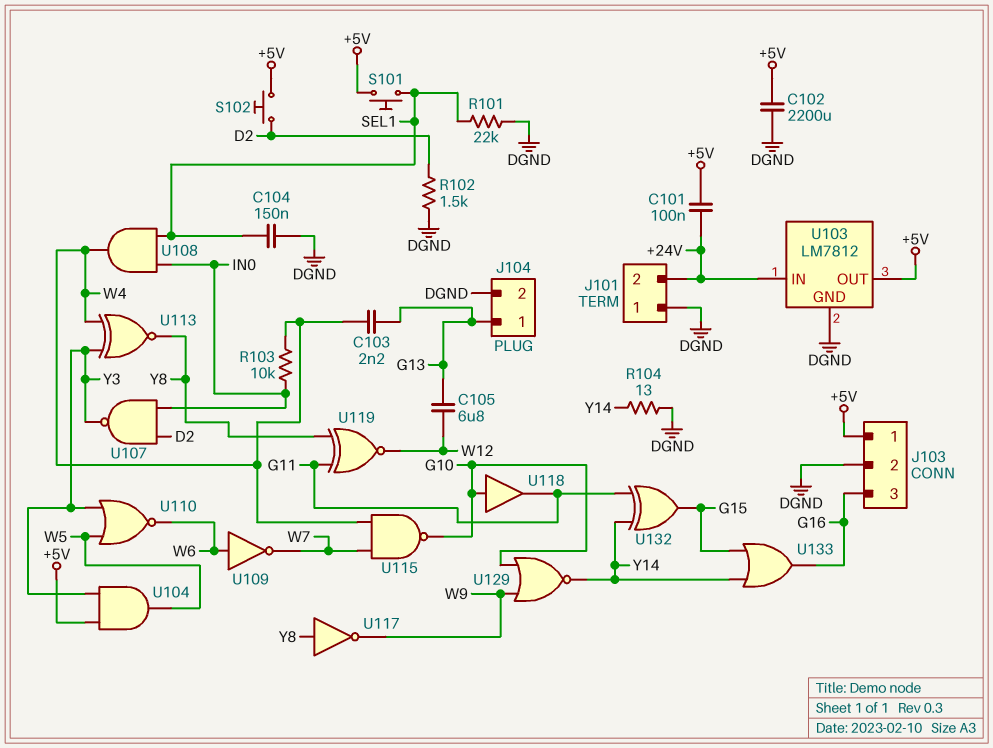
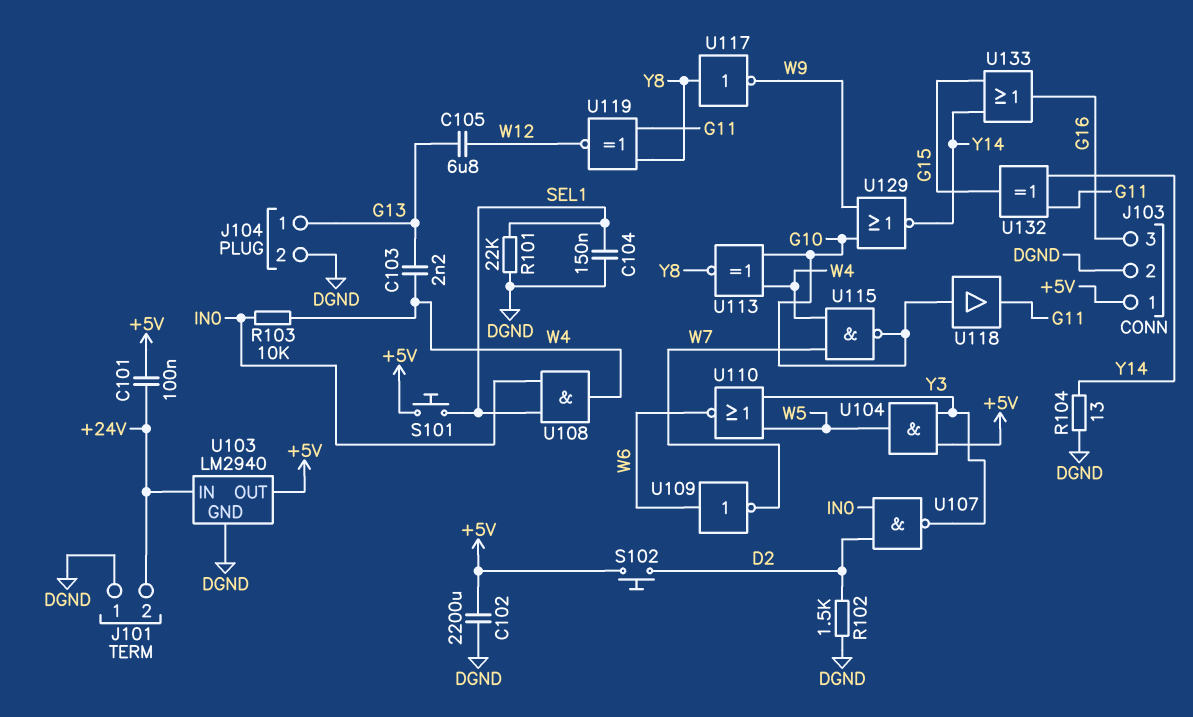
U103: LM7812 -> LM2940
U113: XNOR (in W4, in Y3, out Y8) -> XNOR (in G10, in W4, out Y8)

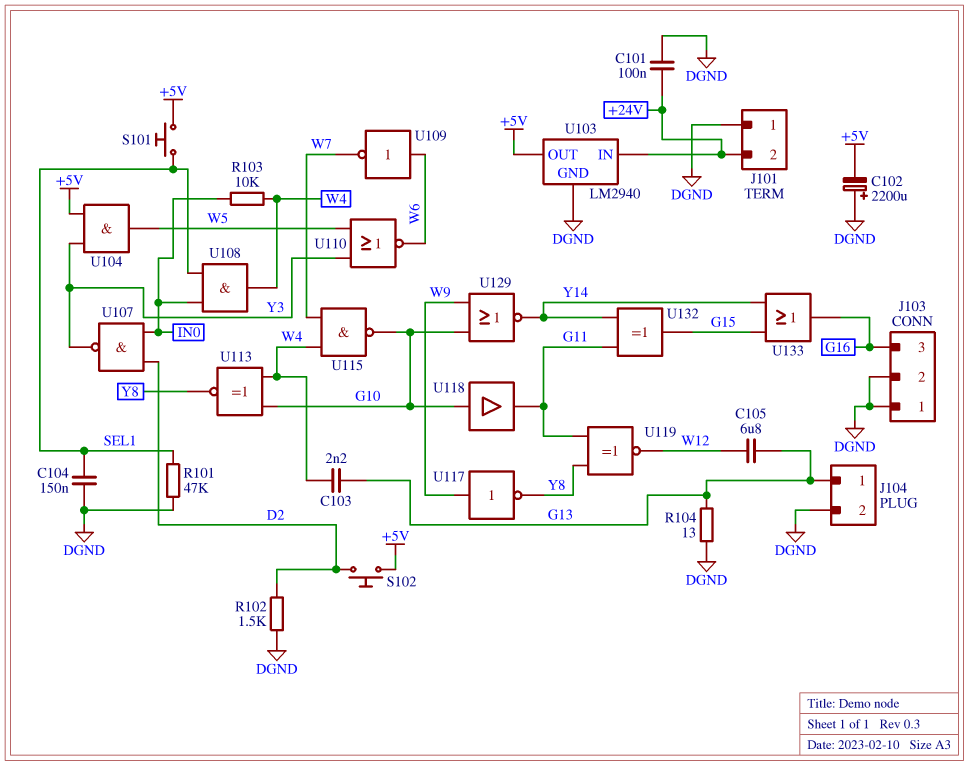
C101: 100nF (+5V, +24V) -> 100nF (+24V, DGND)
C102: 2200uF (+5V, DGND) -> 2200uF (plus DGND, minus +5V)
J103 pin 1: +5V -> DGND
R101: 22k (DGND, SEL1) -> 47k (DGND, SEL1)
R104: 13 (DGND, Y14) -> 13 (DGND, G13)
U117: NOT (in Y8, out W9) -> NOT (in W9, out Y8)

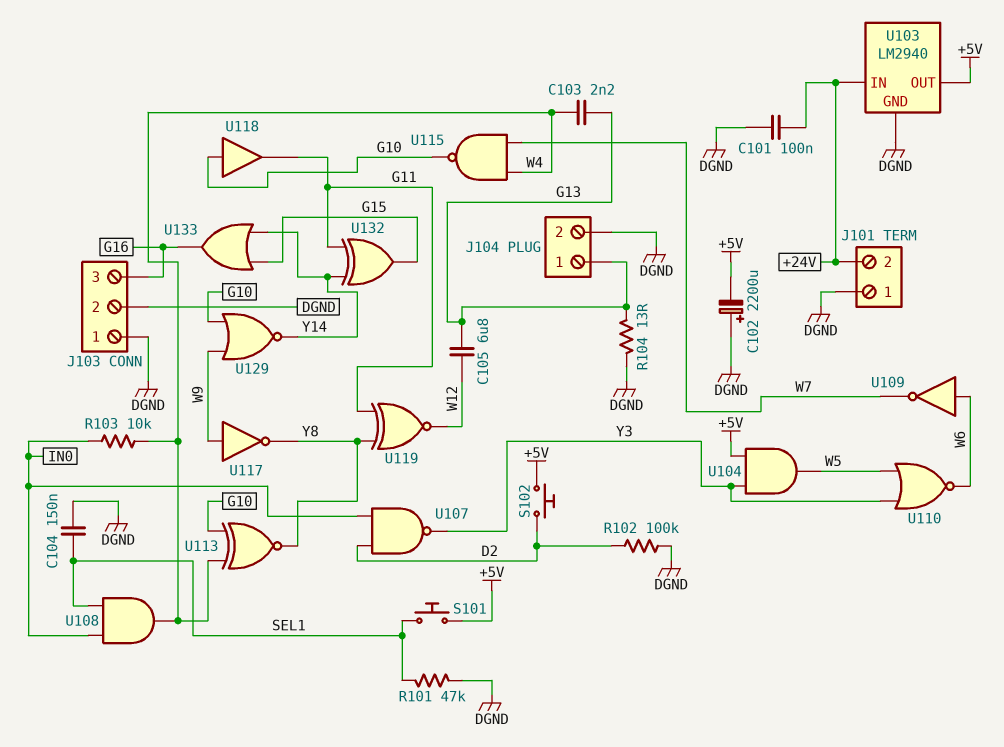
R102: 1.5k (D2, DGND) -> 100k (D2, DGND)

